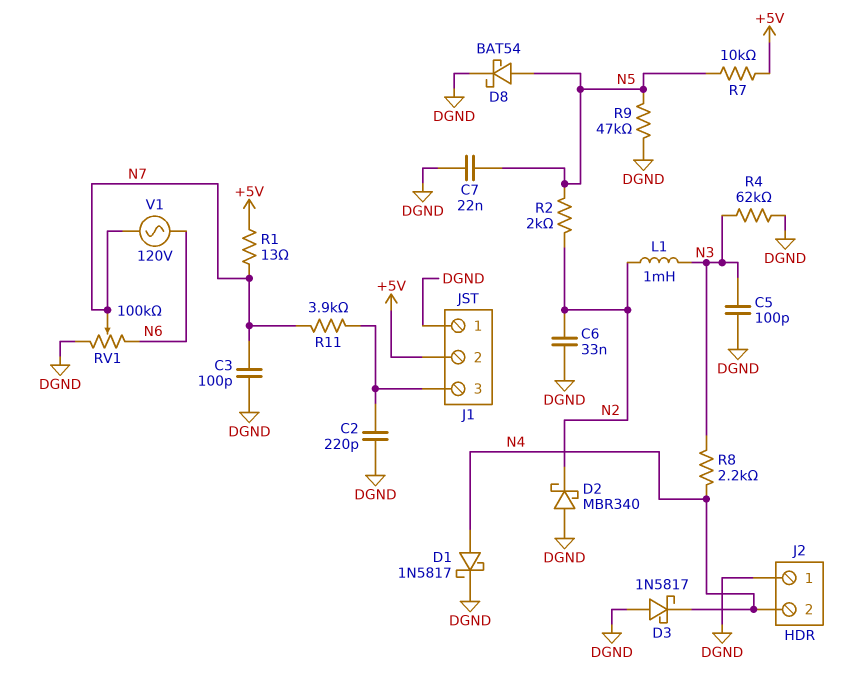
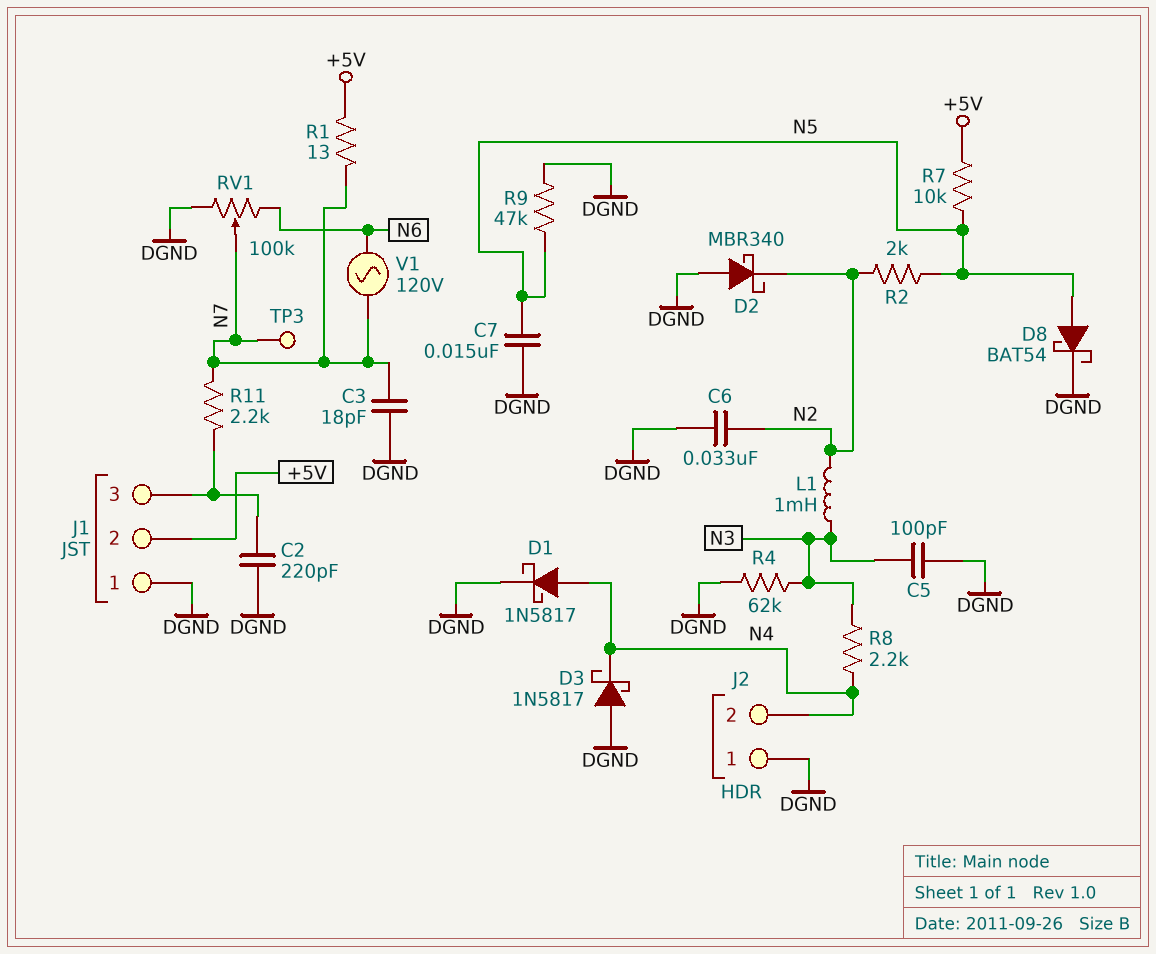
C3: 100pF (DGND, N7) -> 18pF (DGND, N7)
C7: 22nF (DGND, N5) -> 15nF (DGND, N5)
R11: 3.9k (J1/3, N7) -> 2.2k (J1/3, N7)
TP3: none -> test point (N7)

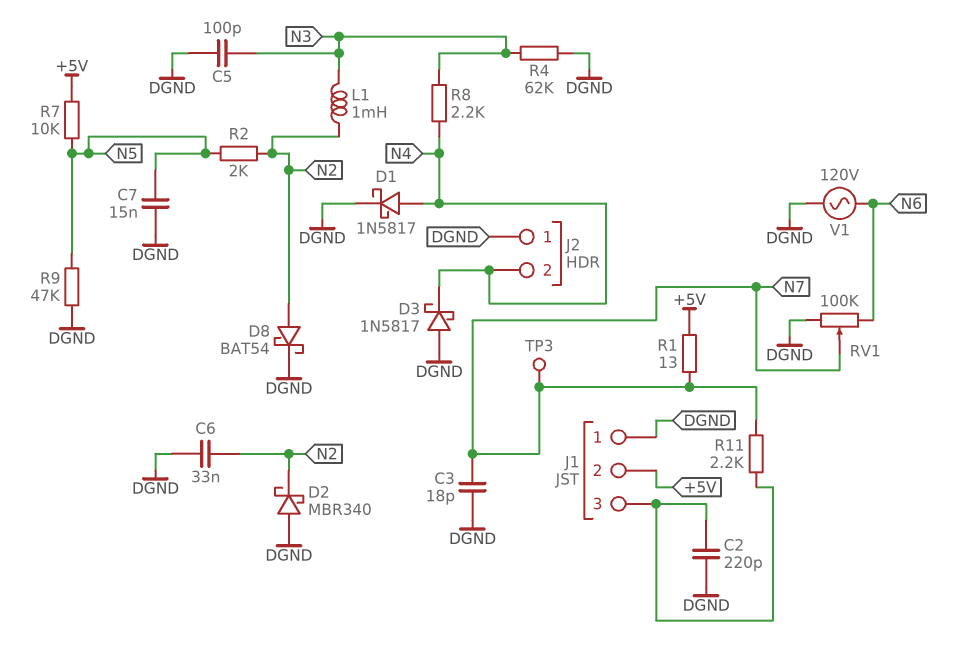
D8: schottky BAT54 (A N5, K DGND) -> schottky BAT54 (A N2, K DGND)
V1: AC 120V (N6, N7) -> AC 120V (DGND, N6)

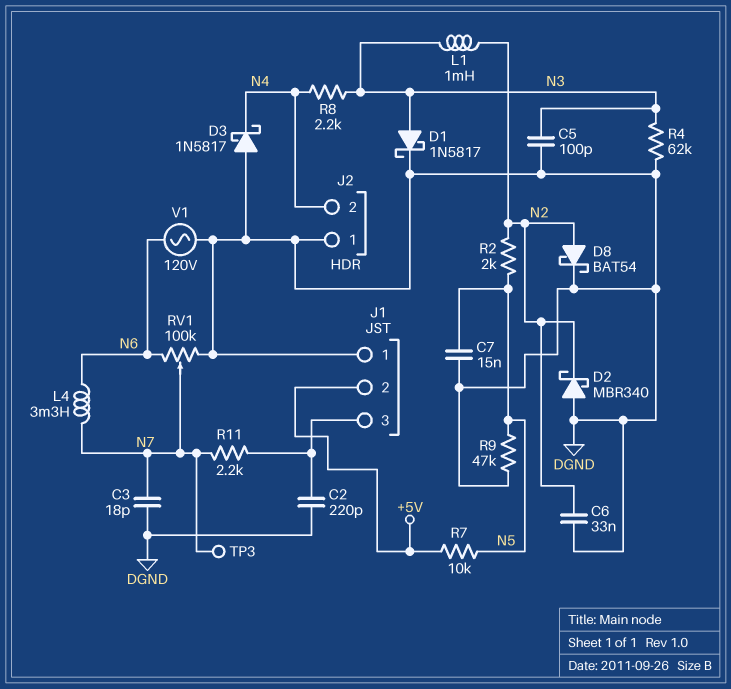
D1: schottky 1N5817 (A N4, K DGND) -> schottky 1N5817 (A N3, K DGND)
L4: none -> 3.3mH (N6, N7)
R1: 13 (+5V, N7) -> none

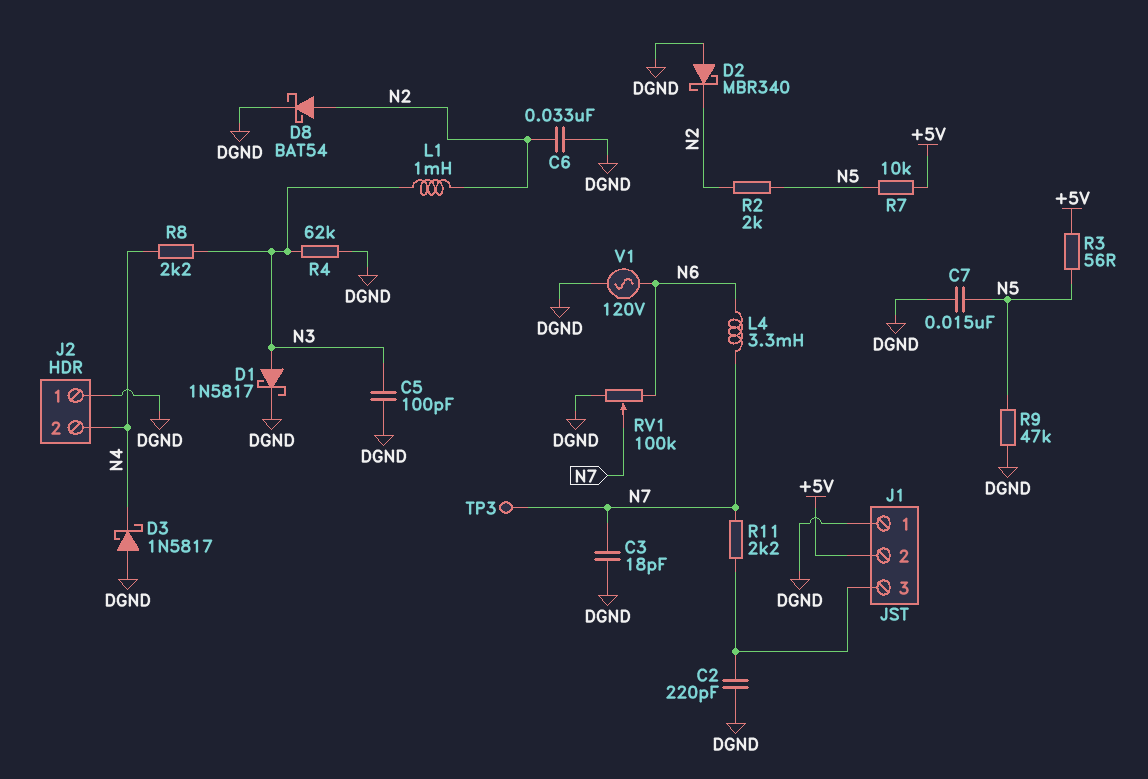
R3: none -> 56 (+5V, N5)

